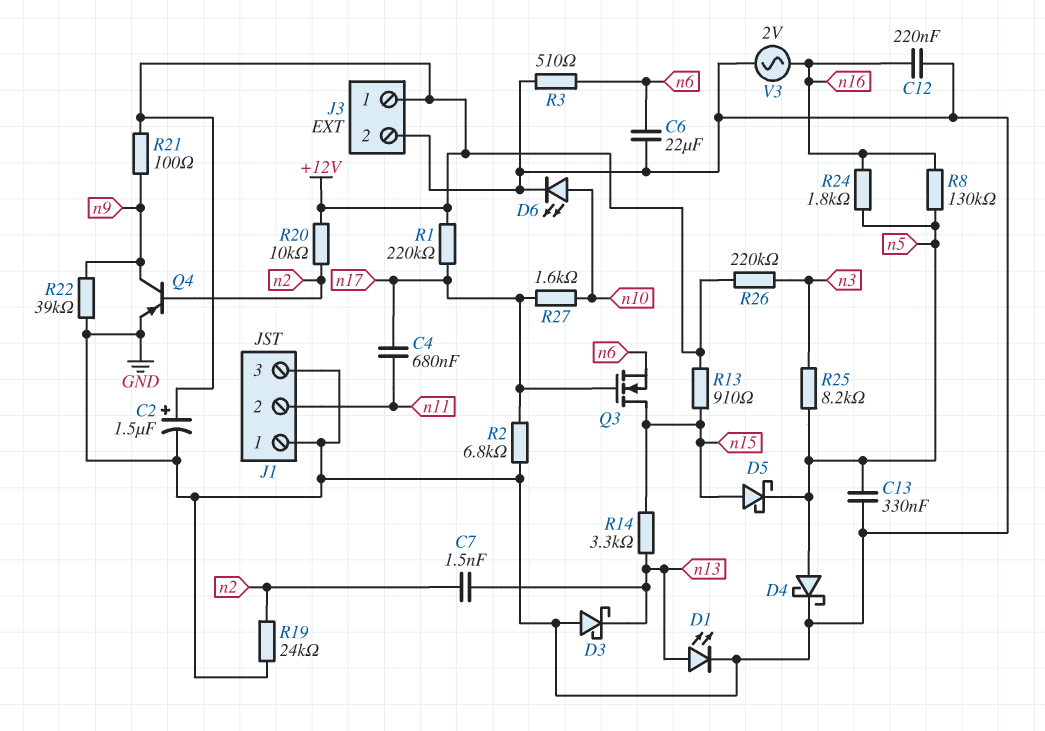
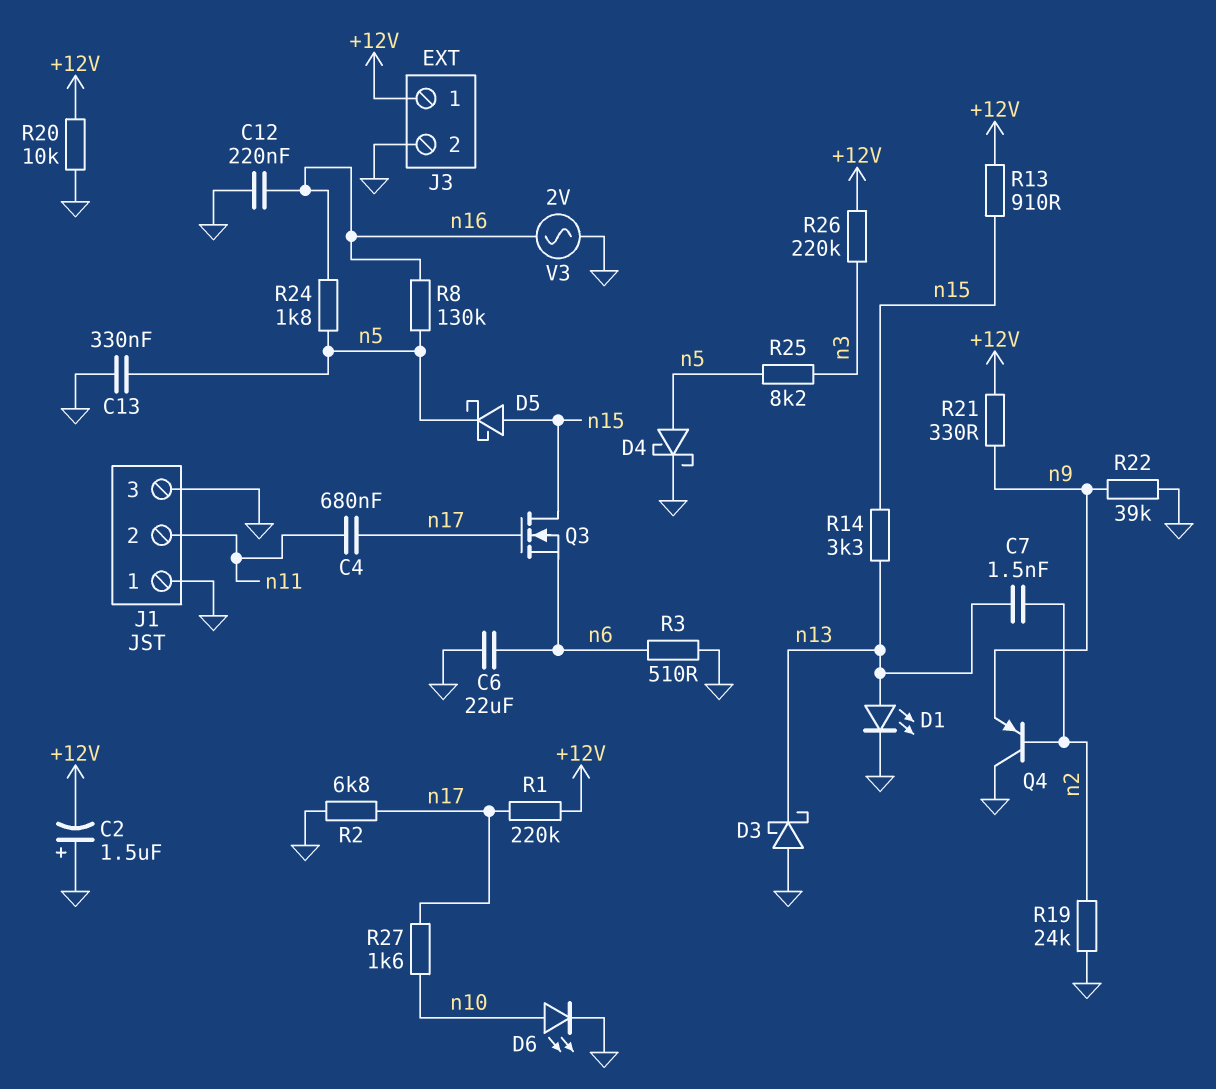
C2: 1.5uF (plus +12V, minus GND) -> 1.5uF (plus GND, minus +12V)
Q4: PNP (B n2, C n9, E GND) -> PNP (B n2, C GND, E n9)
R20: 10k (+12V, n2) -> 10k (+12V, GND)
R21: 100 (+12V, n9) -> 330 (+12V, n9)

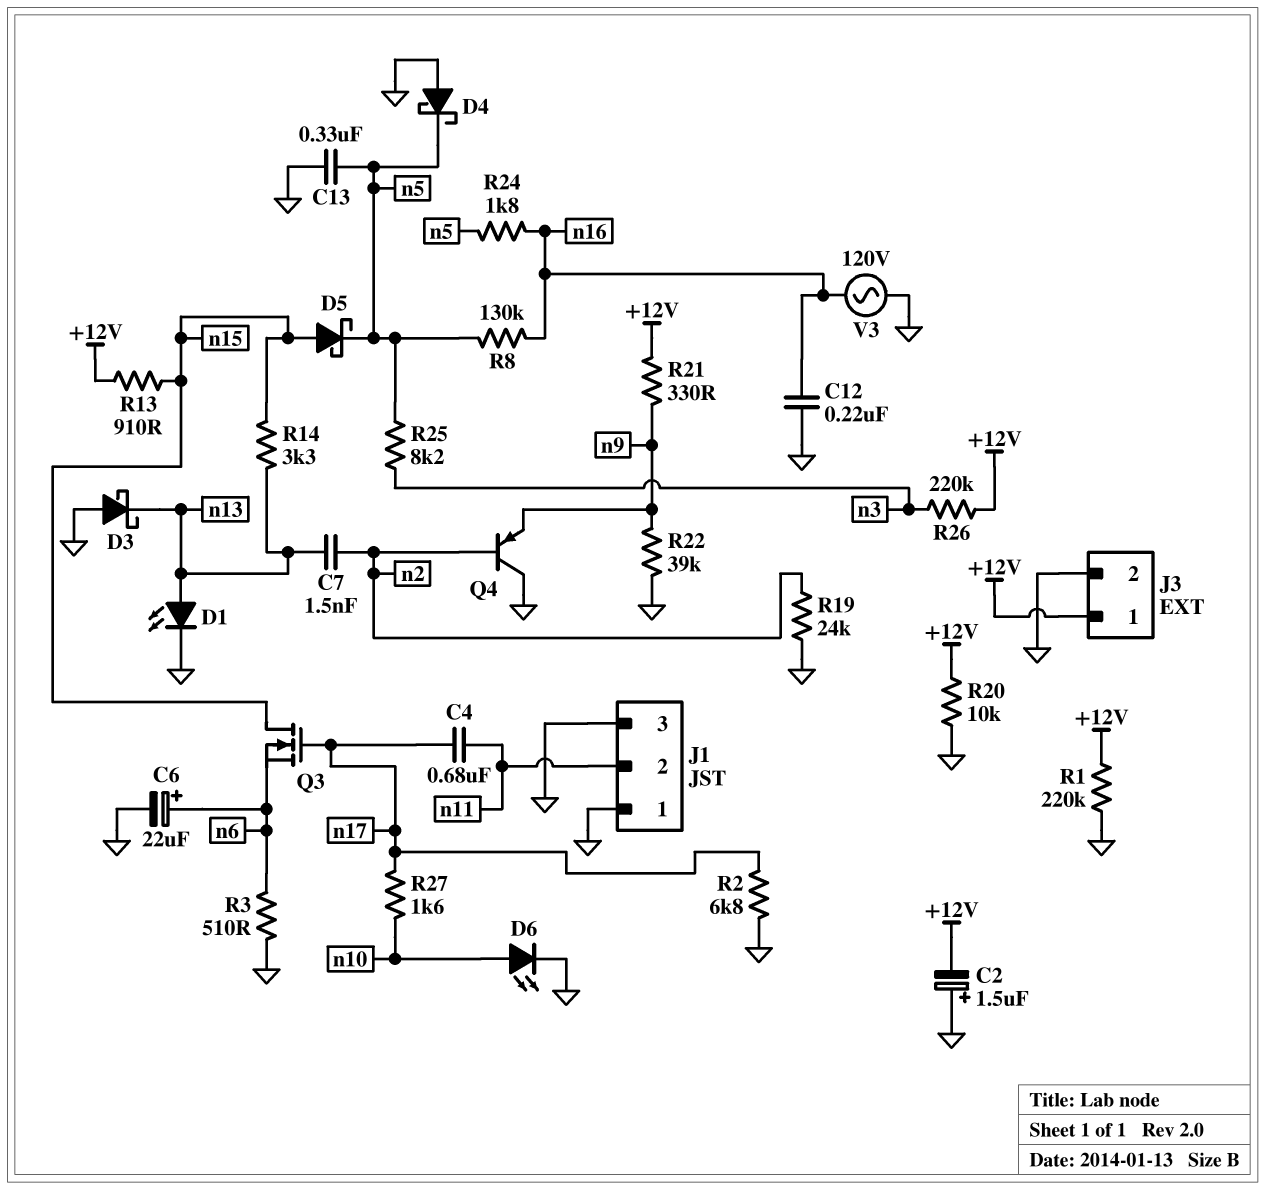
C6: 22uF (GND, n6) -> 22uF (plus n6, minus GND)
D4: schottky (A n5, K GND) -> schottky (A GND, K n5)
R1: 220k (+12V, n17) -> 220k (+12V, GND)
V3: AC 2V (GND, n16) -> AC 120V (GND, n16)

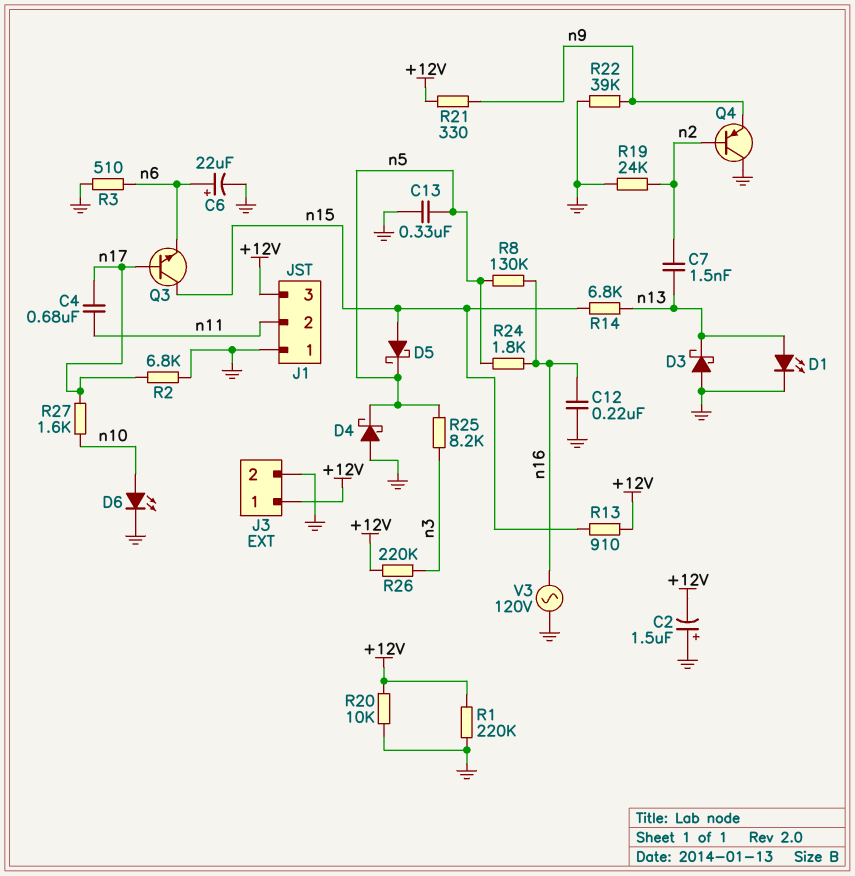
J1 pin 3: GND -> +12V
Q3: NMOS (G n17, D n15, S n6) -> NPN (B n17, C n15, E n6)
R14: 3.3k (n13, n15) -> 6.8k (n13, n15)

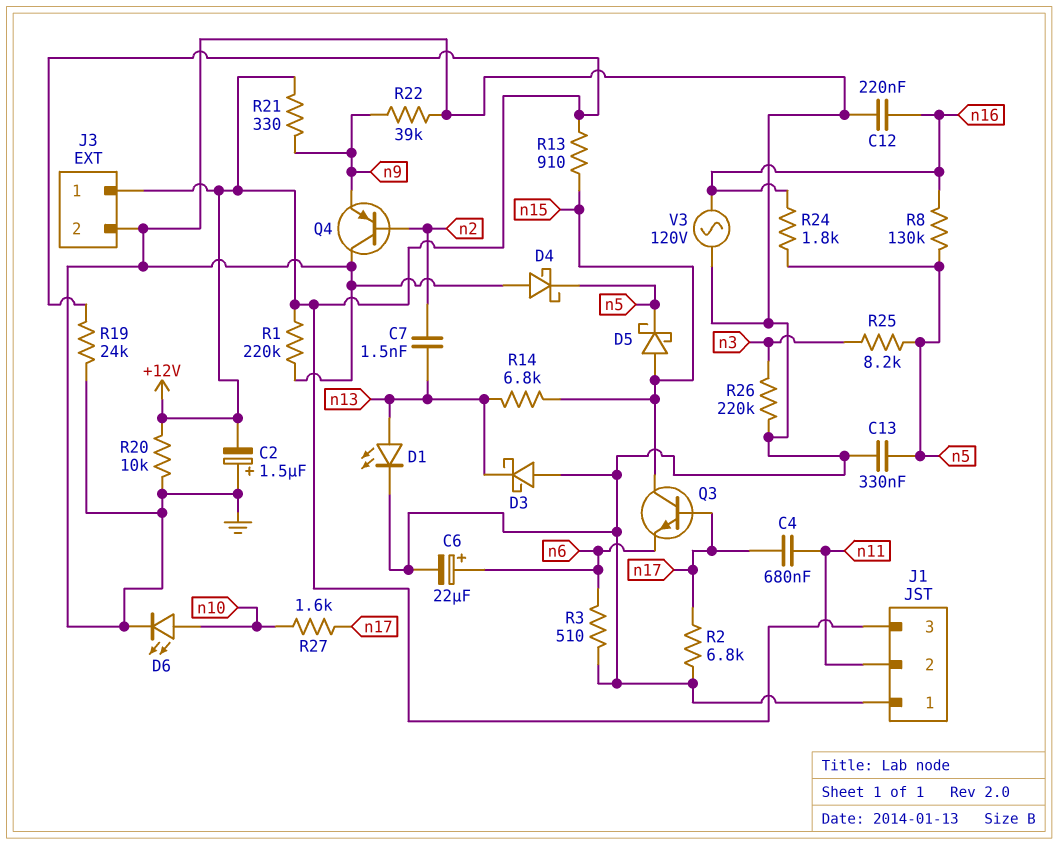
R19: 24k (GND, n2) -> 24k (+12V, GND)
R26: 220k (+12V, n3) -> 220k (GND, n3)

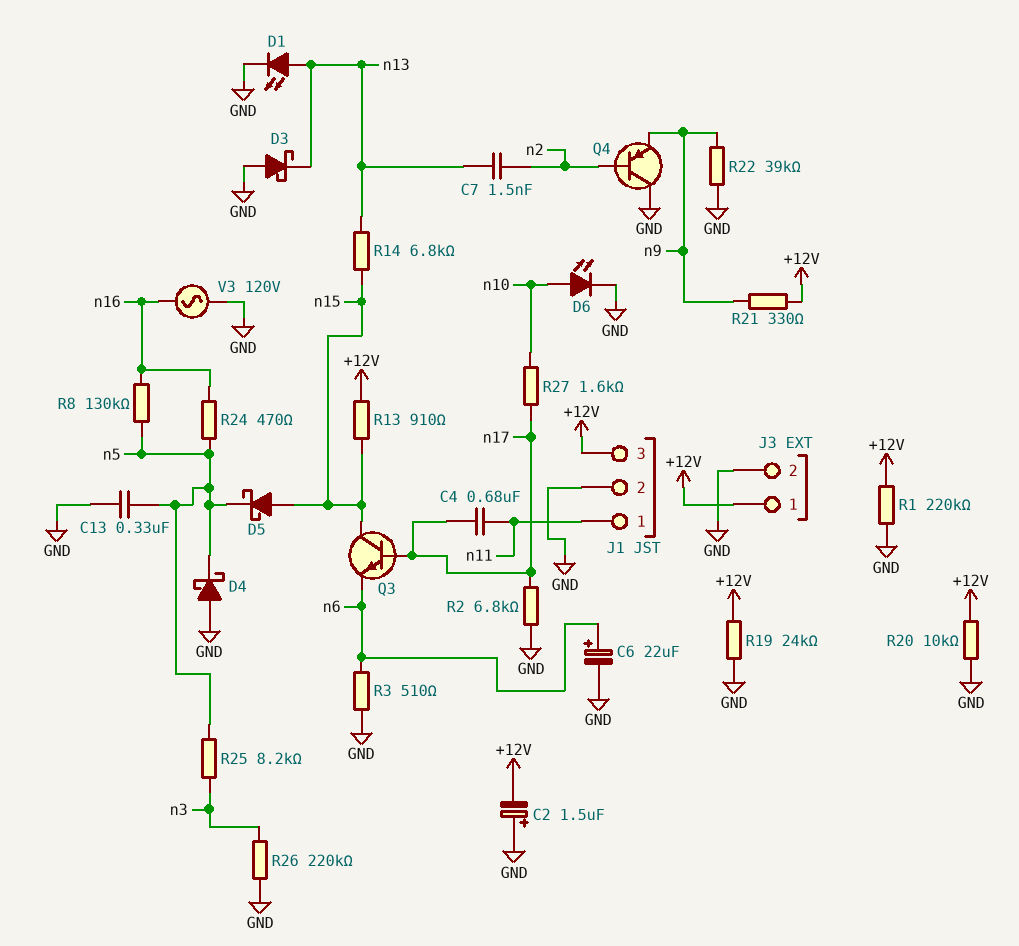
C12: 220nF (GND, n16) -> none
J1 pin 1: GND -> n11
J1 pin 2: n11 -> GND
R24: 1.8k (n5, n16) -> 470 (n5, n16)

